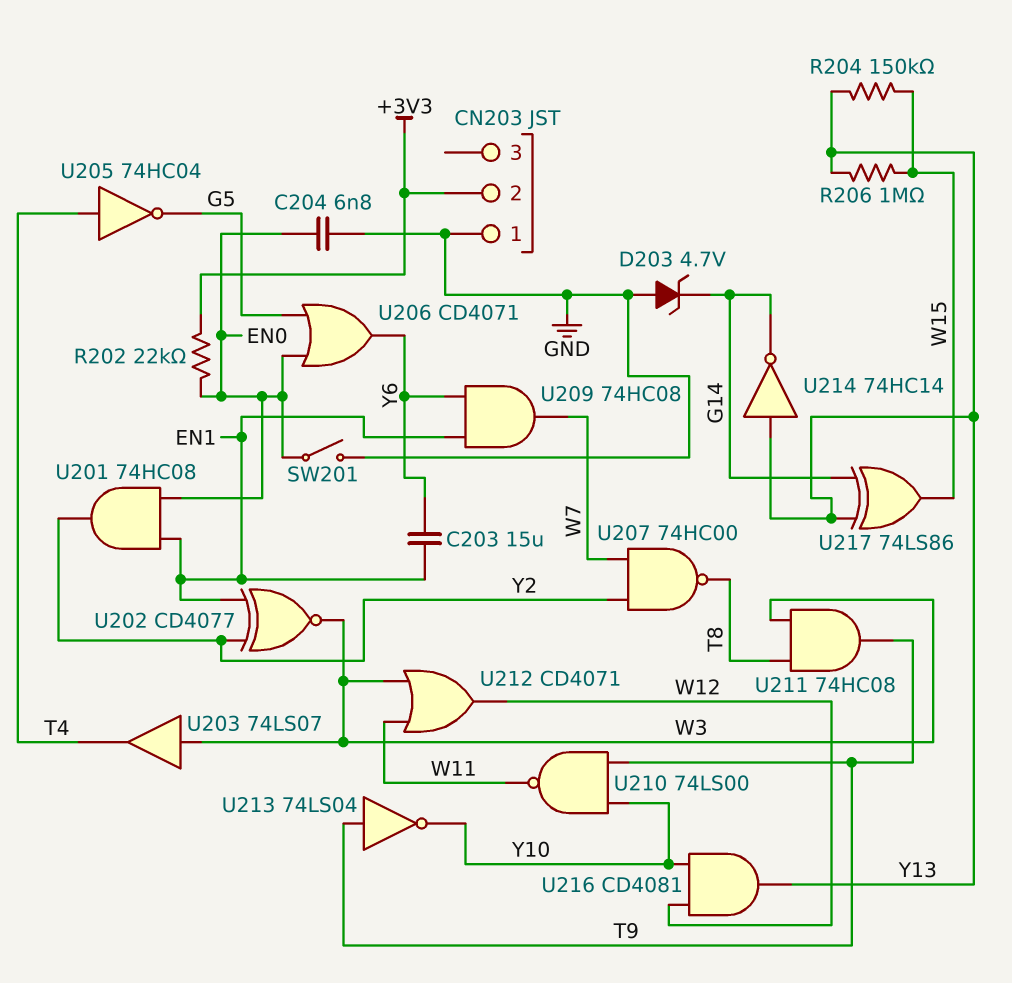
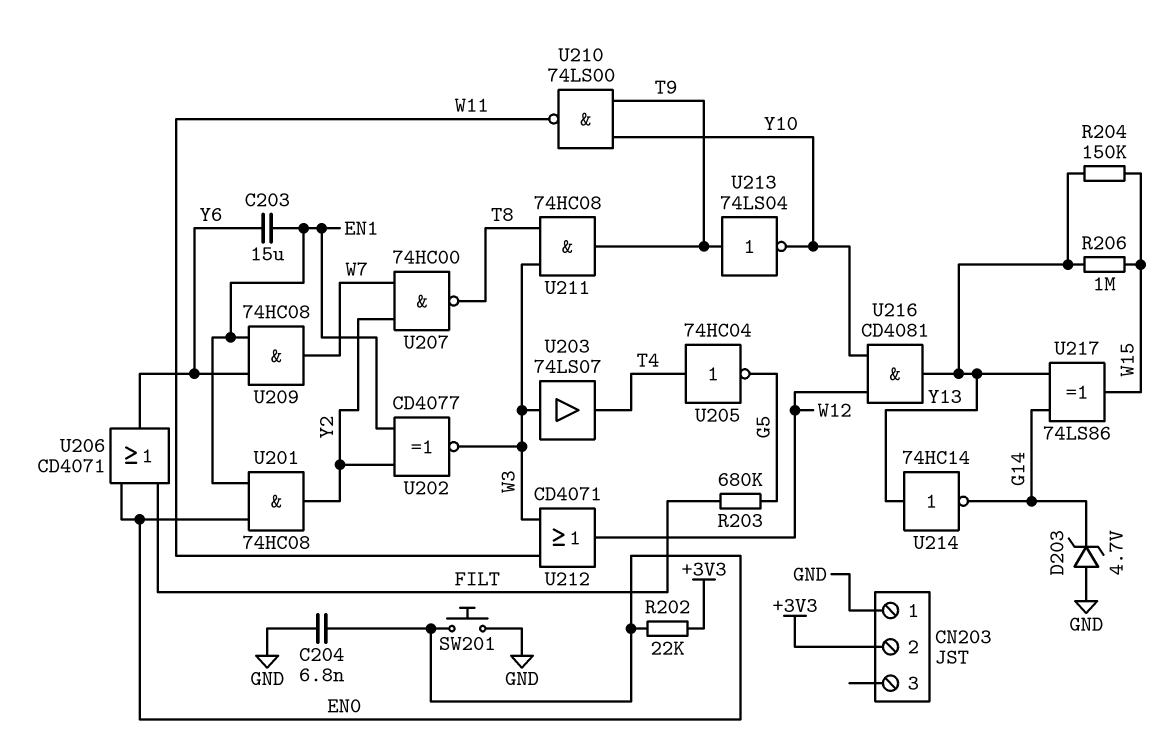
R203: none -> 680k (FILT, G5)
SW201: switch (EN0, GND) -> button (EN0, GND)
U206: OR CD4071 (in EN0, in G5, out Y6) -> OR CD4071 (in EN0, in FILT, out Y6)

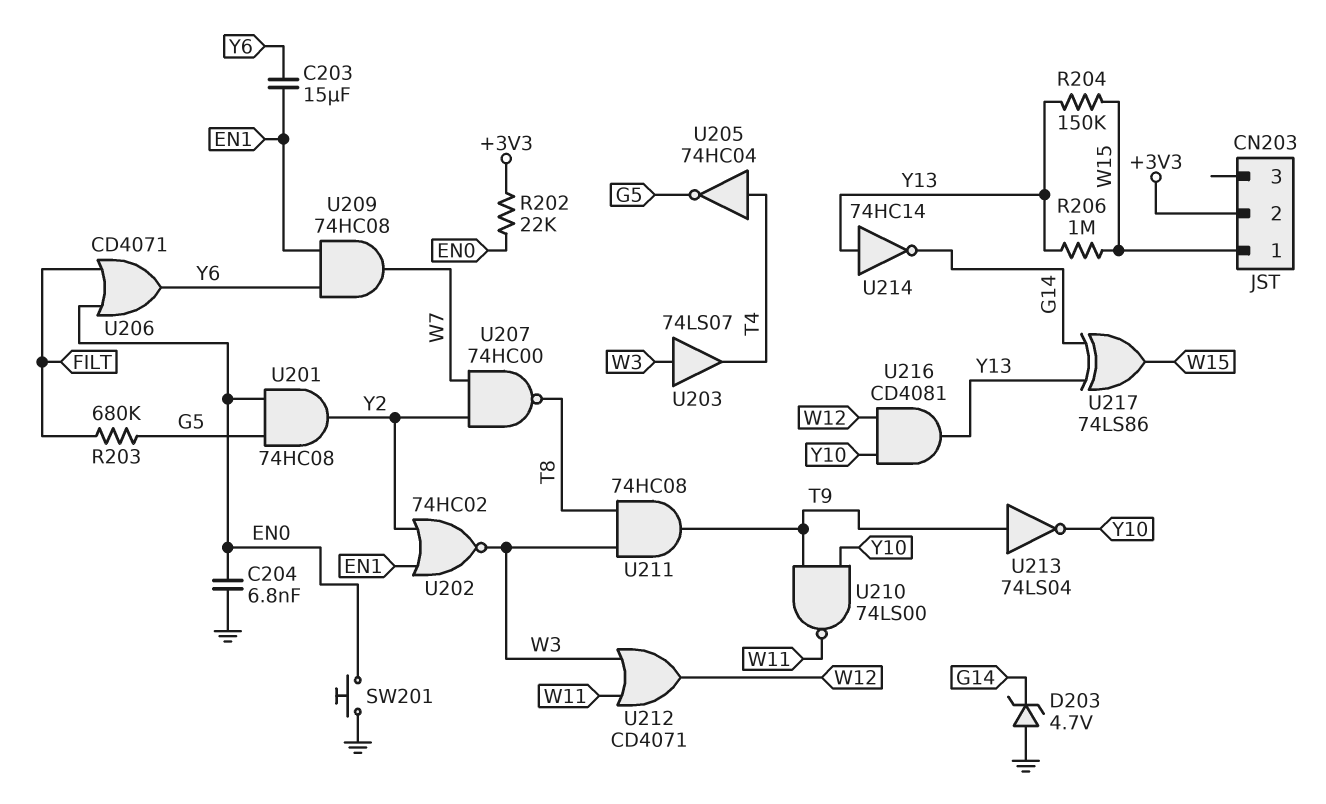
CN203 pin 1: GND -> W15
U201: AND 74HC08 (in EN0, in EN1, out Y2) -> AND 74HC08 (in EN0, in G5, out Y2)
U202: XNOR CD4077 (in EN1, in Y2, out W3) -> NOR 74HC02 (in EN1, in Y2, out W3)

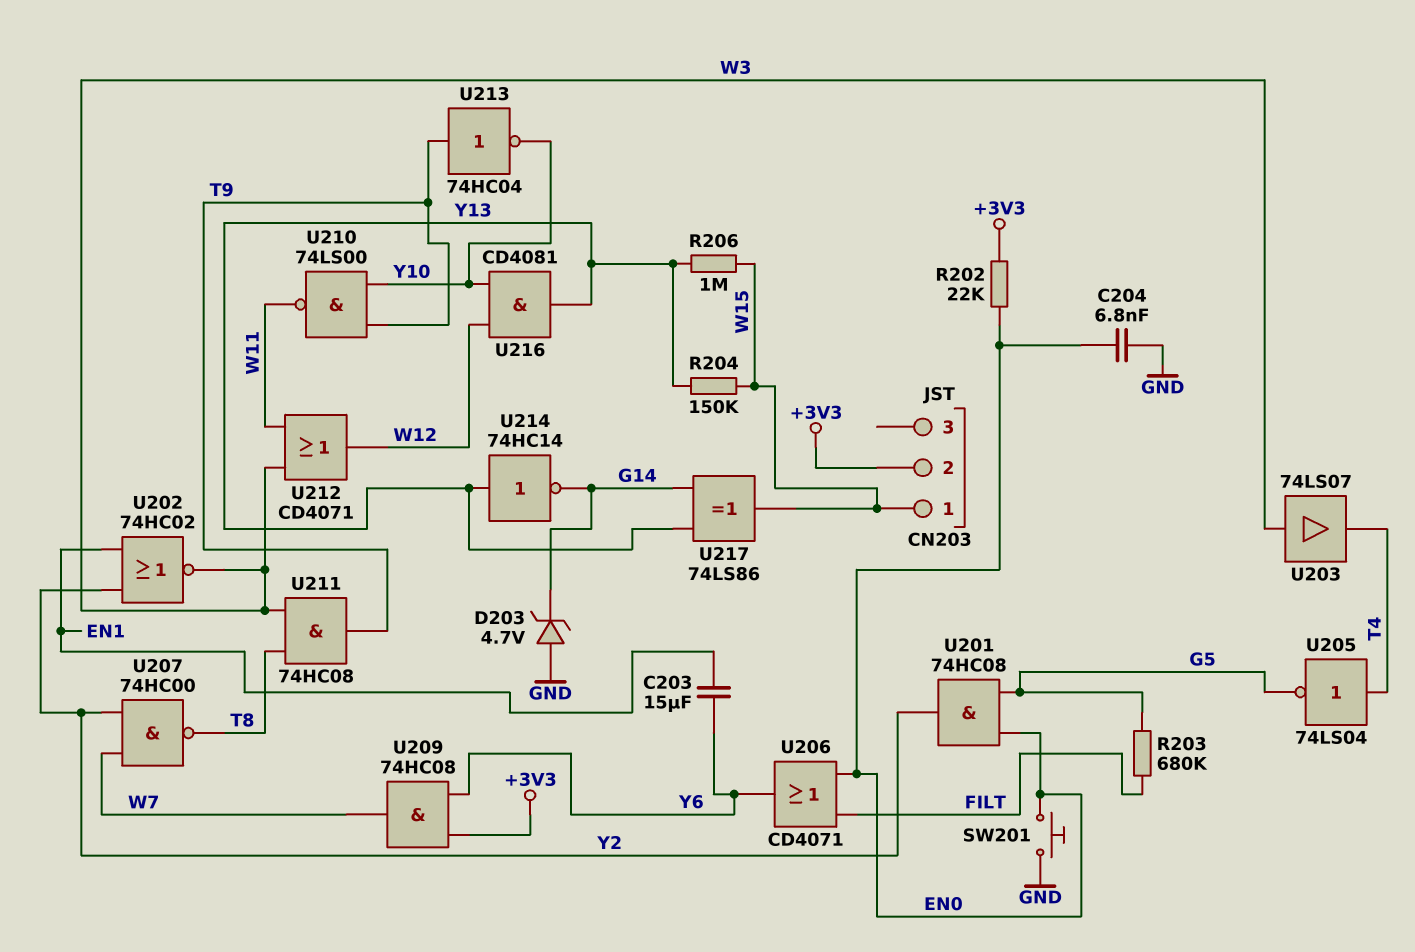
U205: NOT 74HC04 (in T4, out G5) -> NOT 74LS04 (in T4, out G5)
U209: AND 74HC08 (in EN1, in Y6, out W7) -> AND 74HC08 (in +3V3, in Y6, out W7)
U213: NOT 74LS04 (in T9, out Y10) -> NOT 74HC04 (in T9, out Y10)

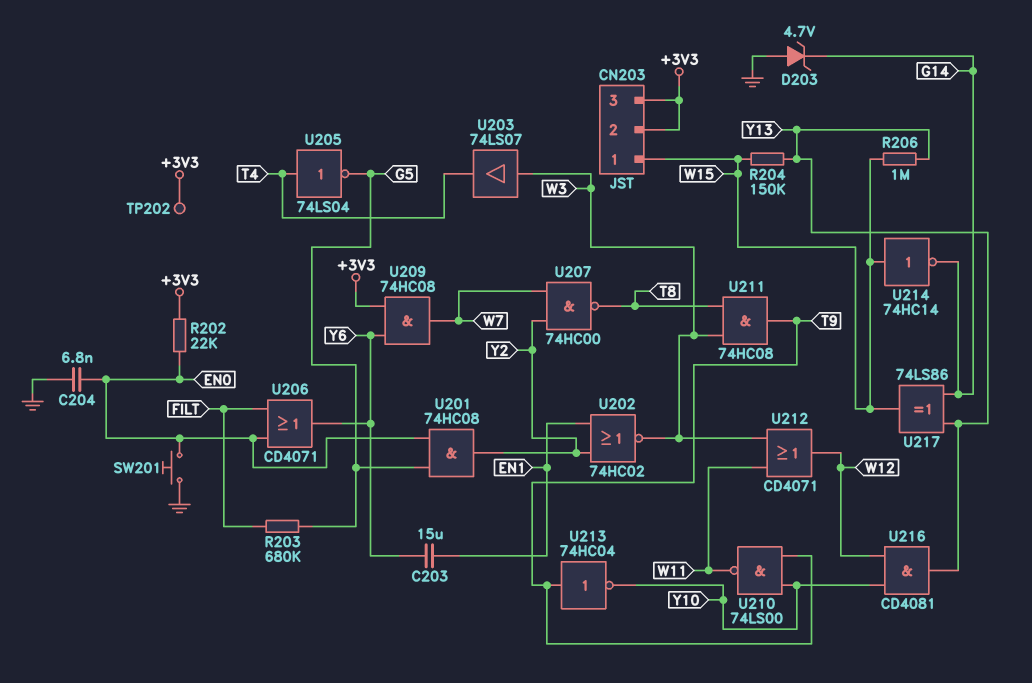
CN203 pin 3: none -> +3V3
TP202: none -> test point (+3V3)
U214: NOT 74HC14 (in Y13, out G14) -> NOT 74HC14 (in W15, out G14)

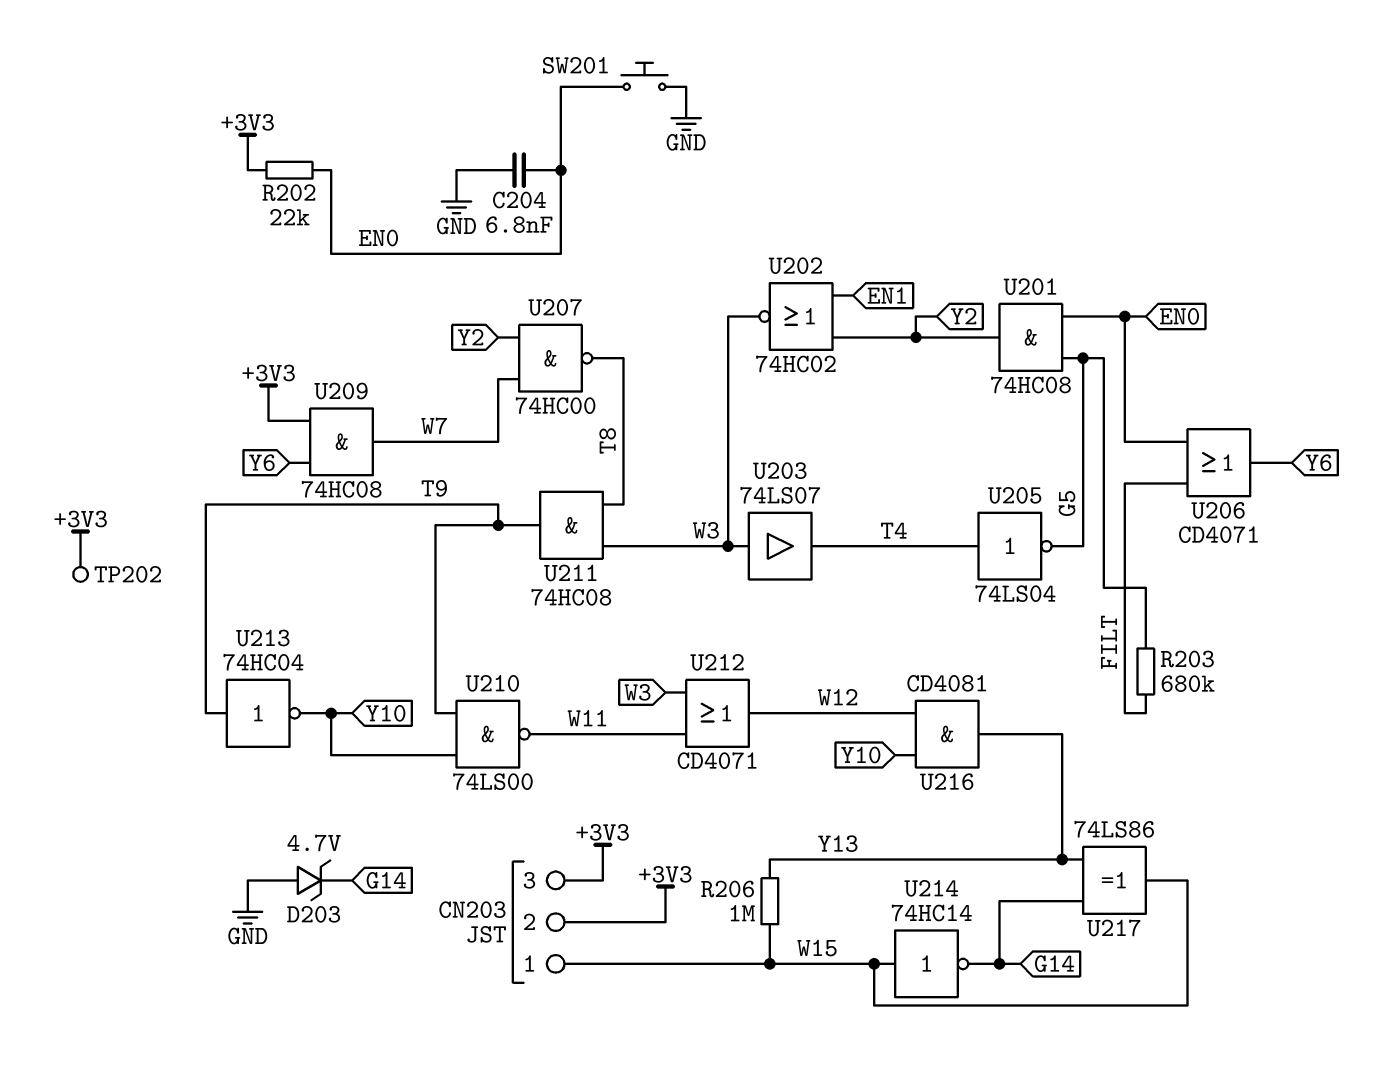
C203: 15uF (EN1, Y6) -> none
R204: 150k (W15, Y13) -> none

